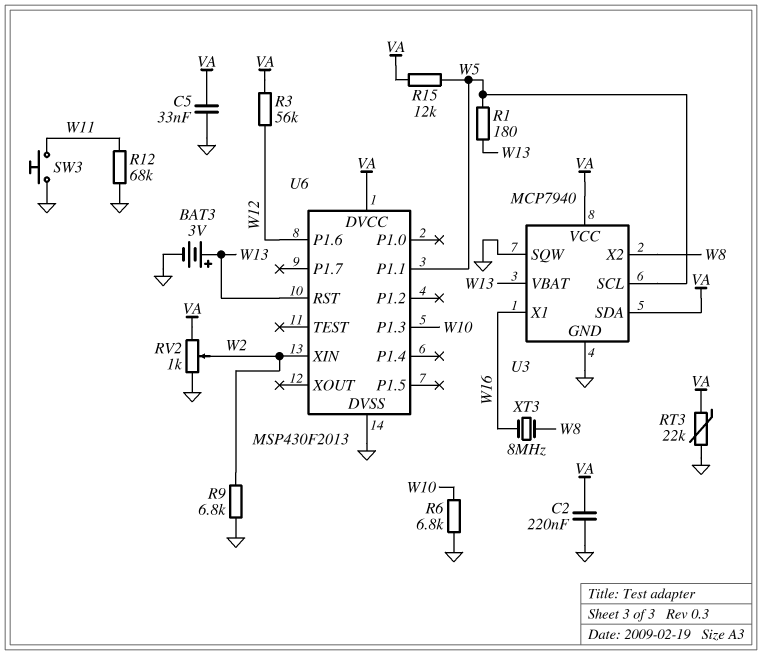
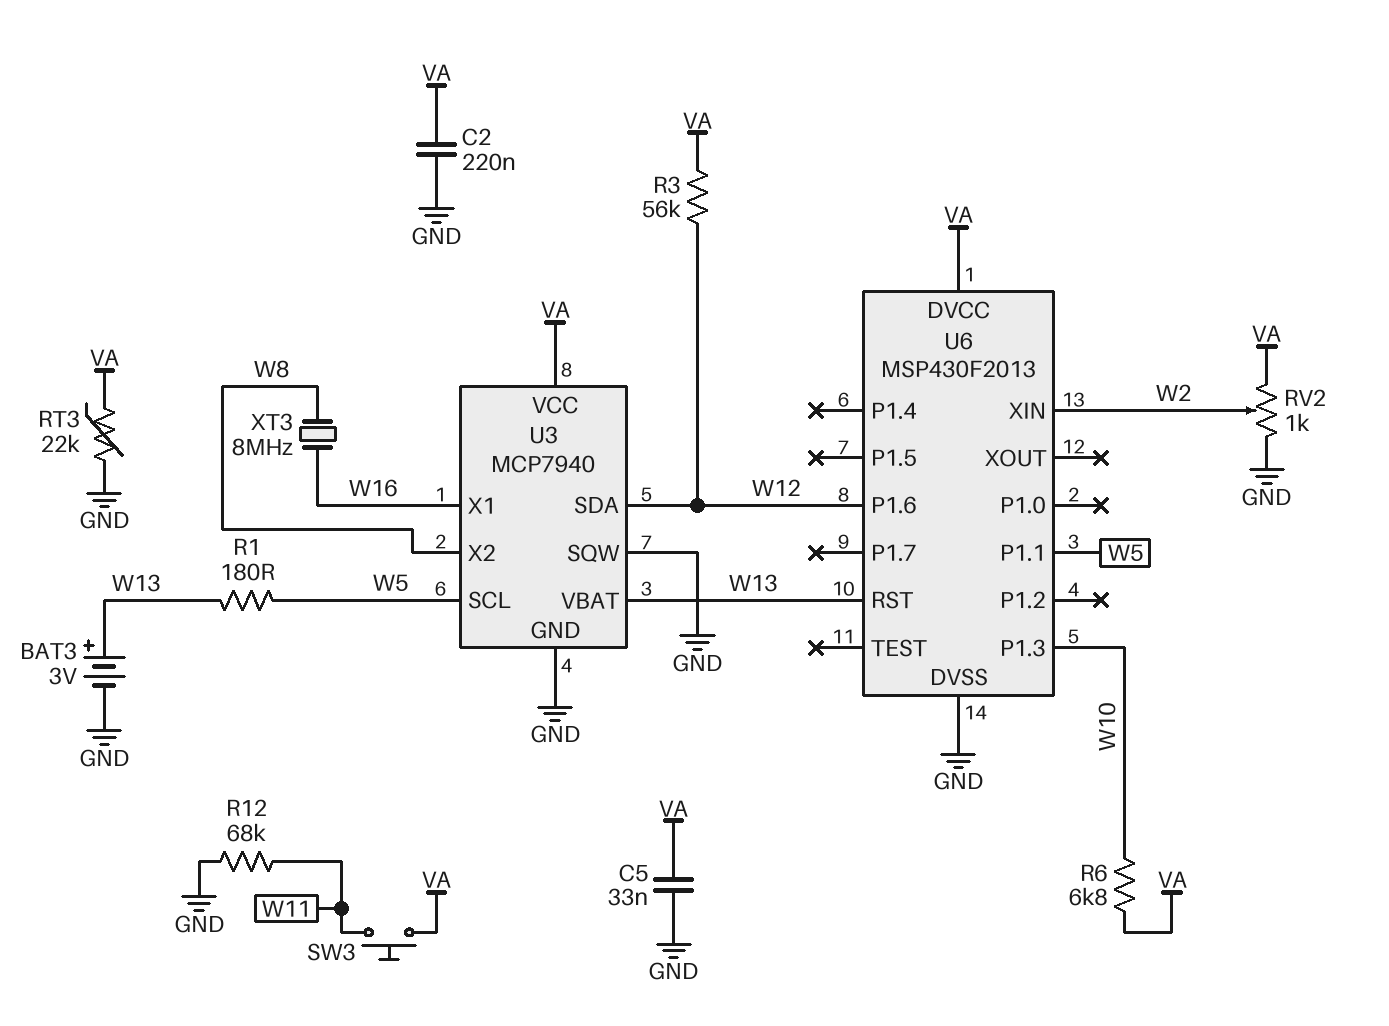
R6: 6.8k (GND, W10) -> 6.8k (VA, W10)
R9: 6.8k (GND, W2) -> none
R15: 12k (VA, W5) -> none
SW3: button (GND, W11) -> button (VA, W11)
U3 pin SDA: VA -> W12

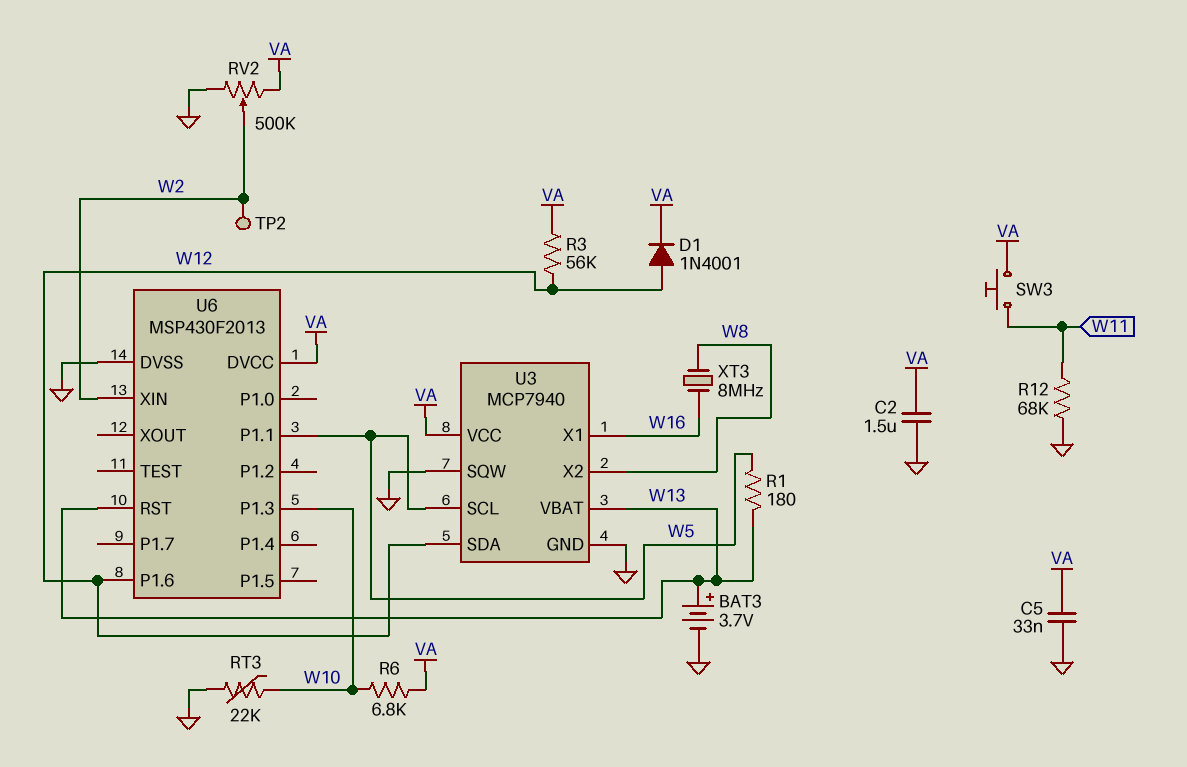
BAT3: 3V (plus W13, minus GND) -> 3.7V (plus W13, minus GND)
C2: 220nF (GND, VA) -> 1.5uF (GND, VA)
D1: none -> diode 1N4001 (A W12, K VA)
RT3: 22k (GND, VA) -> 22k (GND, W10)
RV2: 1k (GND, VA, wiper W2) -> 500k (GND, VA, wiper W2)
TP2: none -> test point (W2)

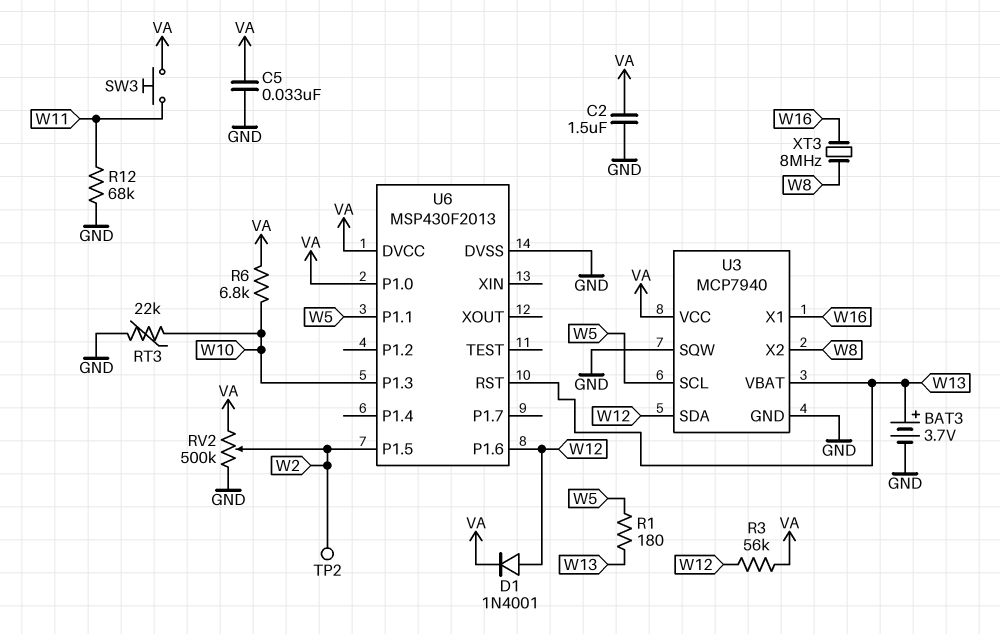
U6 pin P1.0: none -> VA
U6 pin P1.5: none -> W2
U6 pin XIN: W2 -> none

